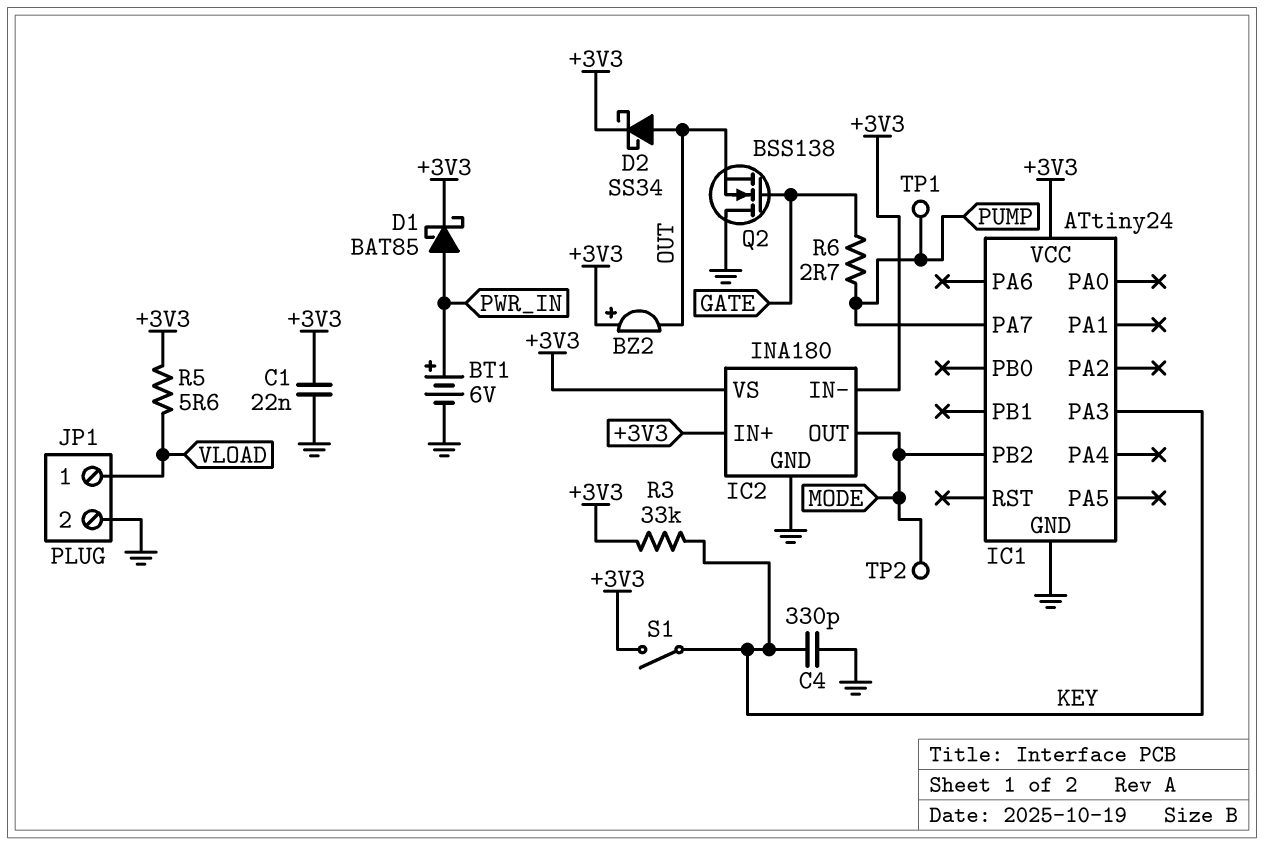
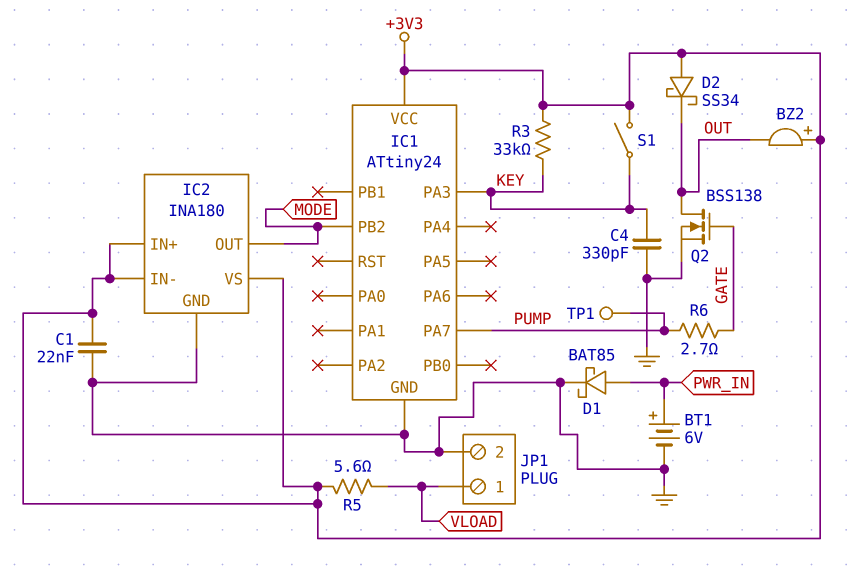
D1: schottky BAT85 (A PWR_IN, K +3V3) -> schottky BAT85 (A PWR_IN, K GND)
D2: schottky SS34 (A OUT, K +3V3) -> schottky SS34 (A +3V3, K OUT)
Q2: NMOS BSS138 (G GATE, D GND, S OUT) -> NMOS BSS138 (G GATE, D OUT, S GND)
TP2: test point (MODE) -> none

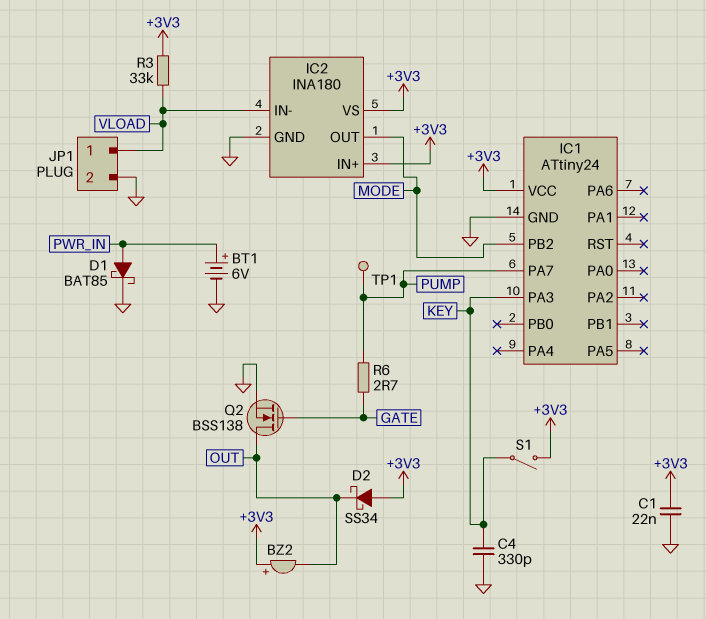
IC2 pin IN-: +3V3 -> VLOAD
R3: 33k (+3V3, KEY) -> 33k (+3V3, VLOAD)
R5: 5.6 (+3V3, VLOAD) -> none

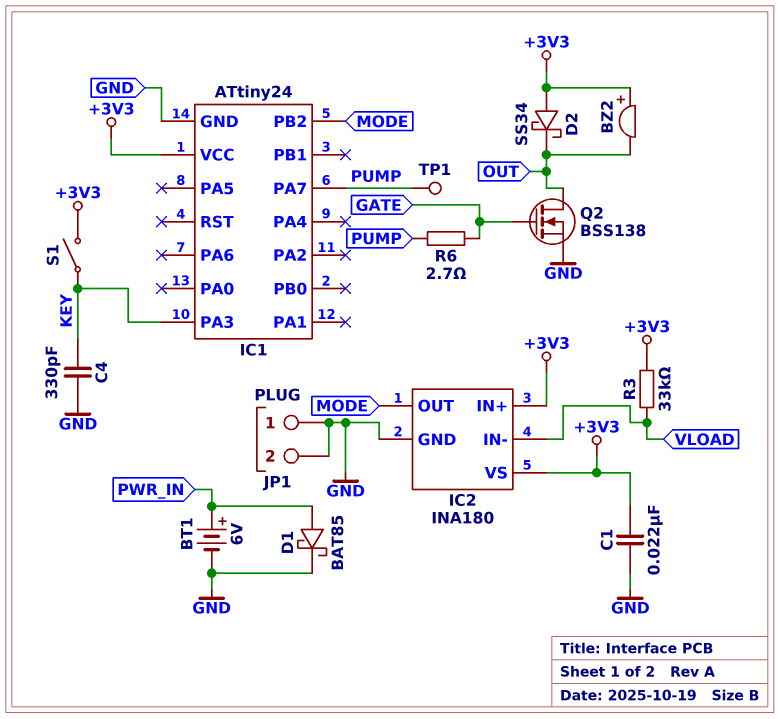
JP1 pin 1: VLOAD -> GND

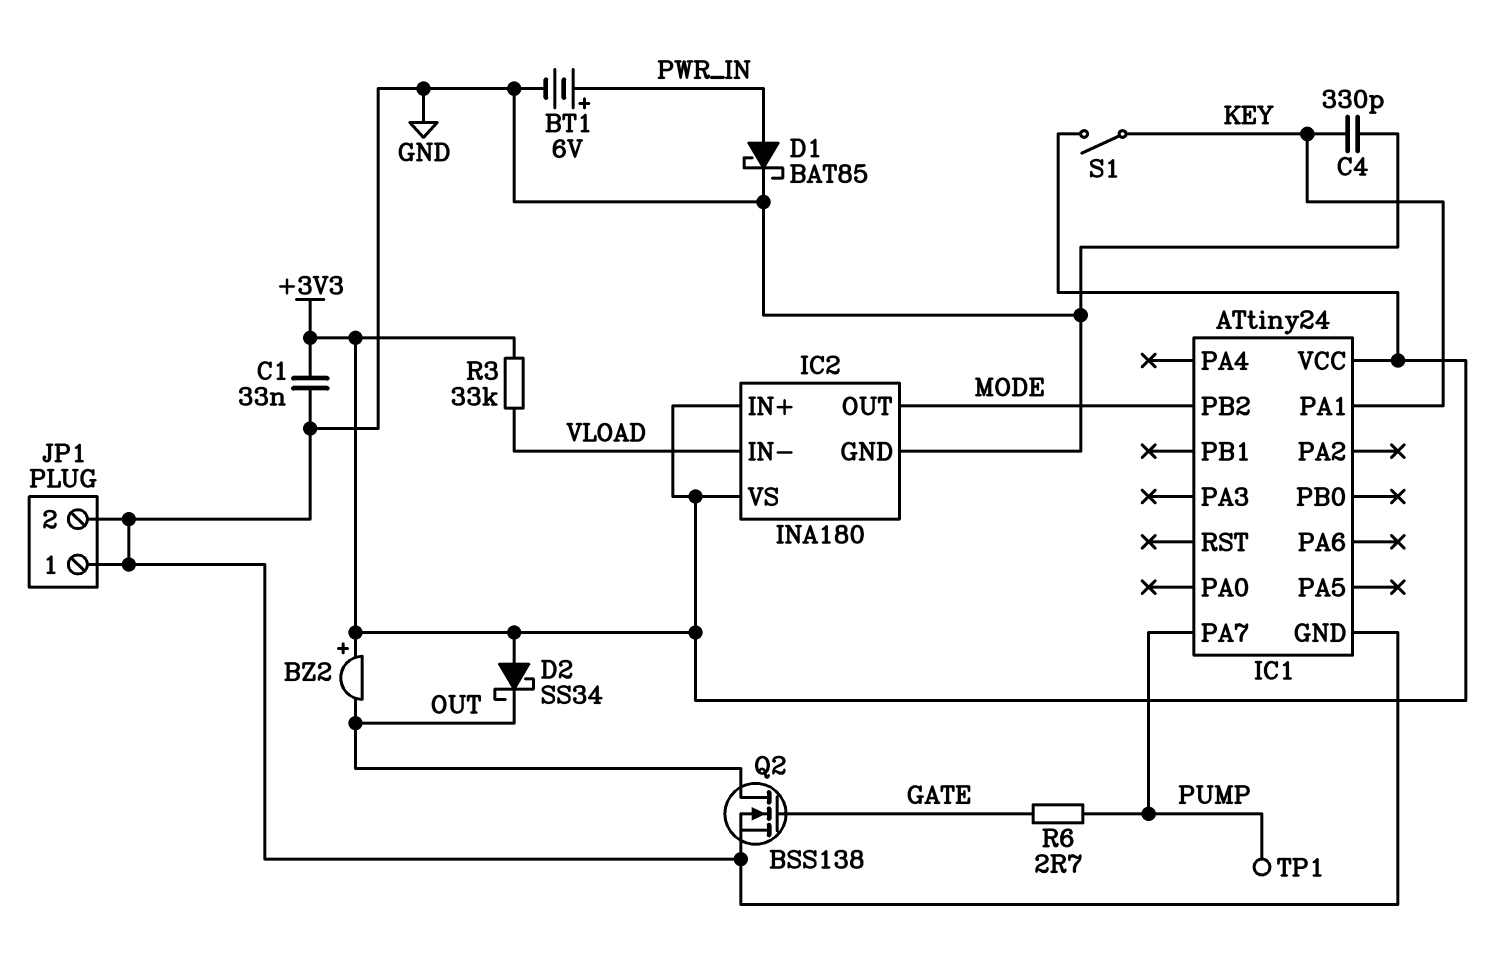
C1: 22nF (+3V3, GND) -> 33nF (+3V3, GND)
IC1 pin PA1: none -> KEY
IC1 pin PA3: KEY -> none

